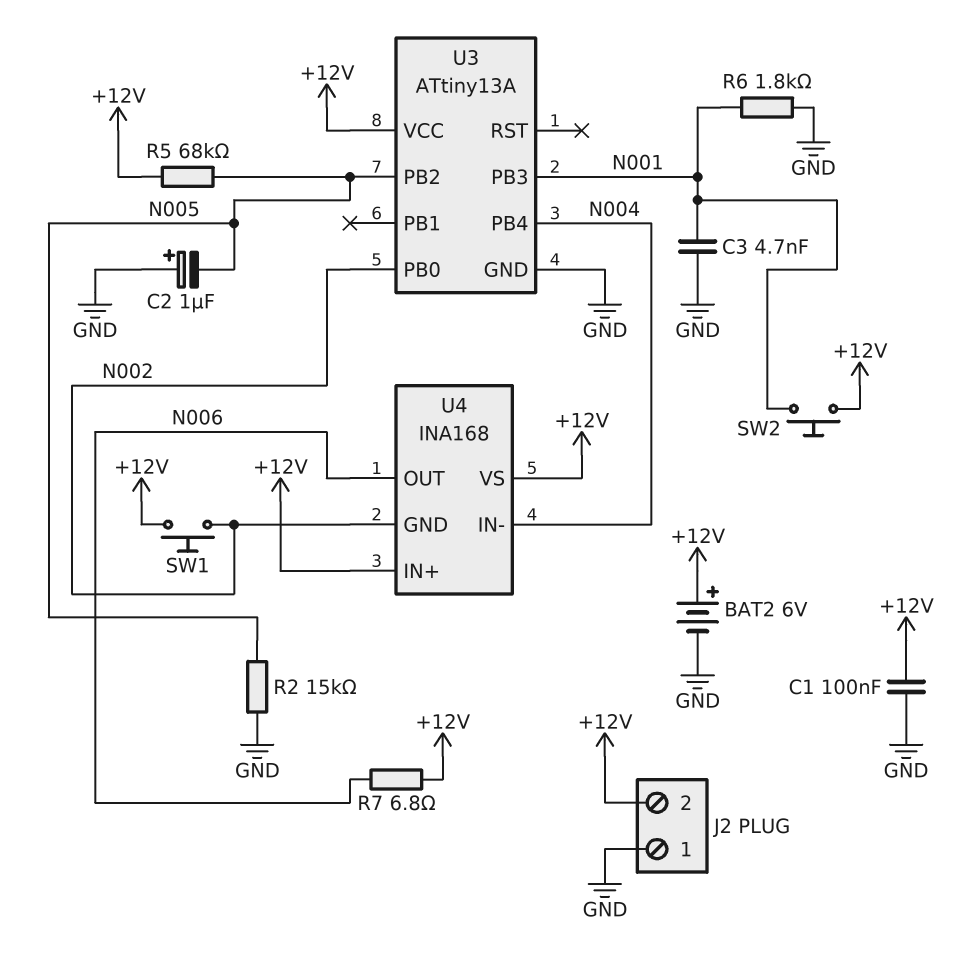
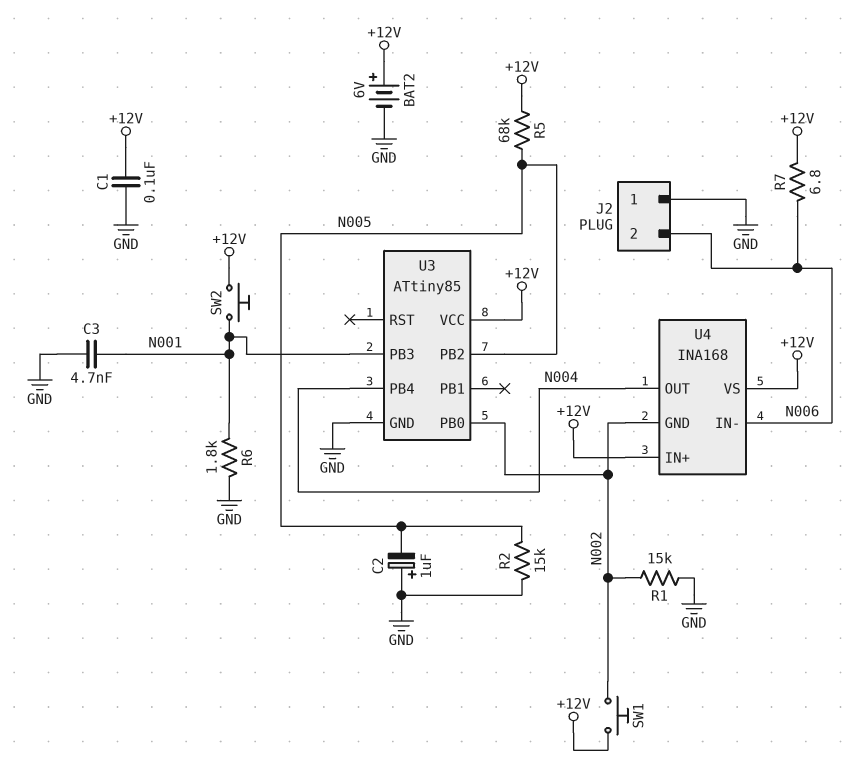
J2 pin 2: +12V -> N006
R1: none -> 15k (GND, N002)
U3: ATtiny13A -> ATtiny85
U4 pin IN-: N004 -> N006
U4 pin OUT: N006 -> N004

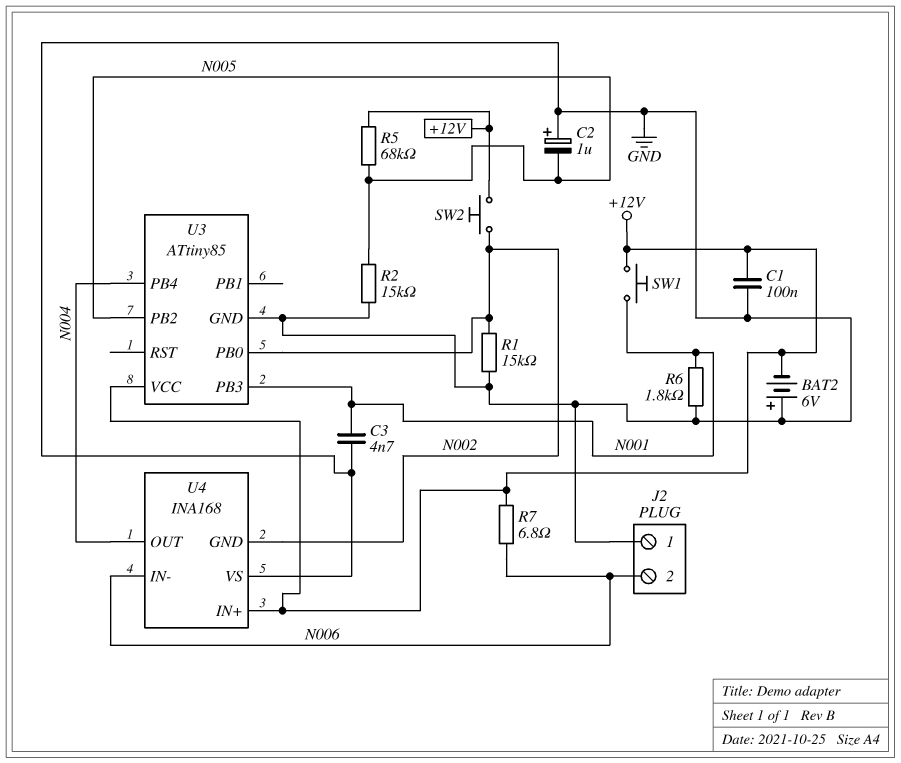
BAT2: 6V (plus +12V, minus GND) -> 6V (plus GND, minus +12V)
SW1: button (+12V, N002) -> button (+12V, N001)
SW2: button (+12V, N001) -> button (+12V, N002)
U4 pin VS: +12V -> GND

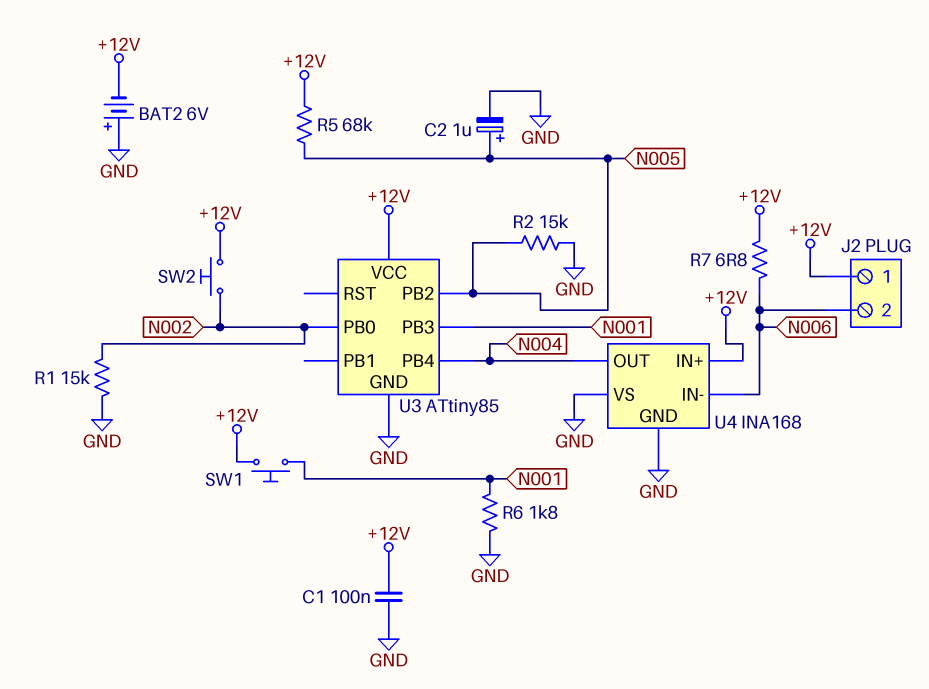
C2: 1uF (plus GND, minus N005) -> 1uF (plus N005, minus GND)
C3: 4.7nF (GND, N001) -> none
J2 pin 1: GND -> +12V
U4 pin GND: N002 -> GND

